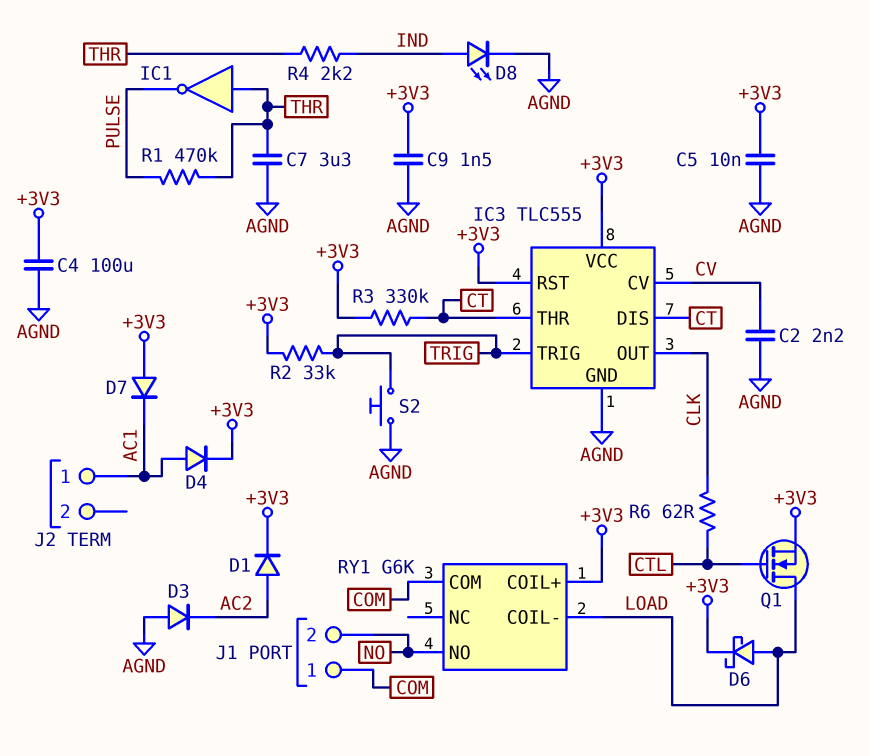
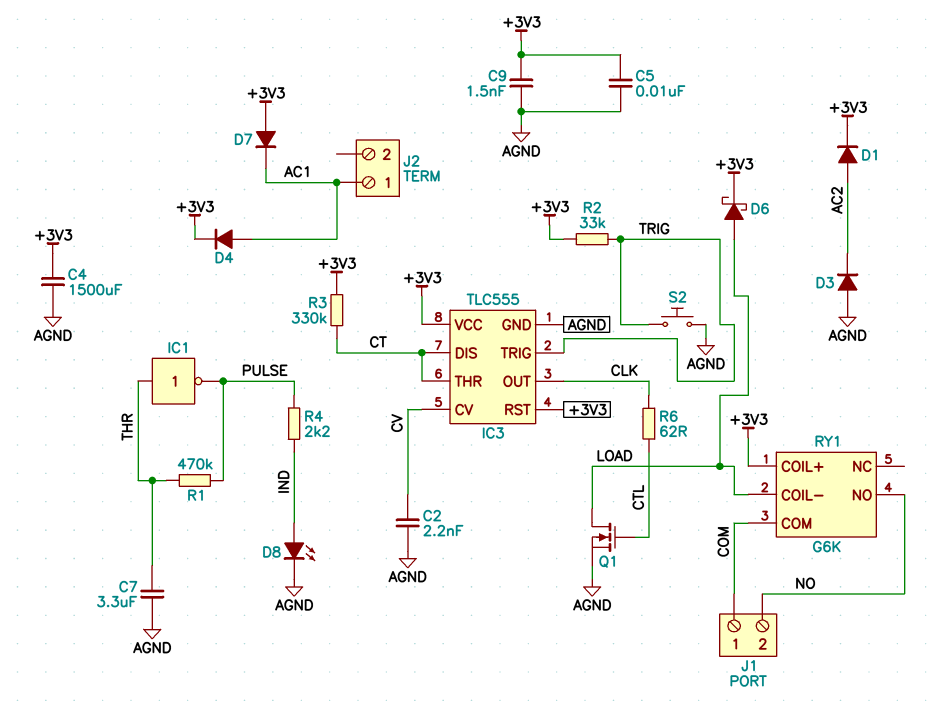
C4: 100uF (+3V3, AGND) -> 1500uF (+3V3, AGND)
Q1: NMOS (G CTL, D LOAD, S +3V3) -> NMOS (G CTL, D LOAD, S AGND)
R4: 2.2k (IND, THR) -> 2.2k (IND, PULSE)

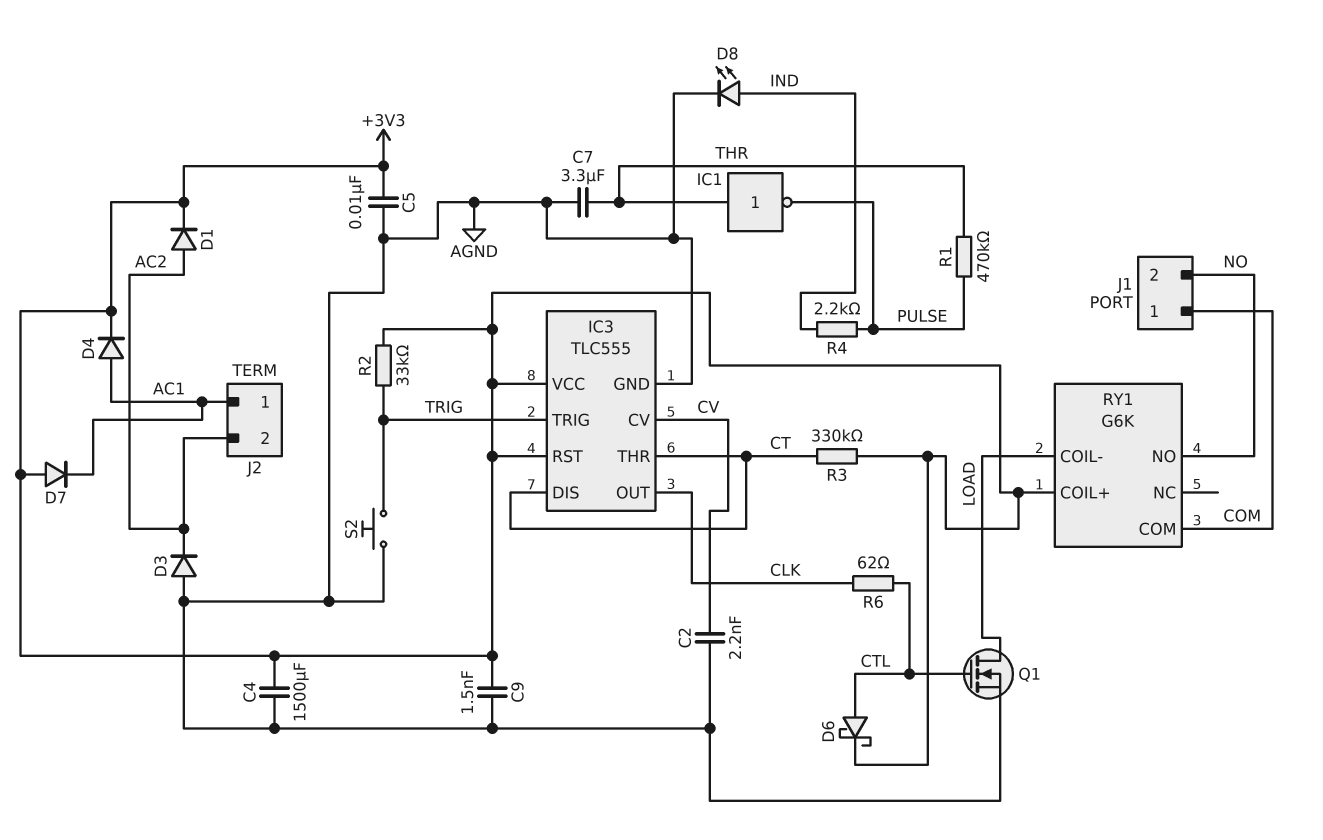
D6: schottky (A LOAD, K +3V3) -> schottky (A CTL, K +3V3)
J2 pin 2: none -> AC2

